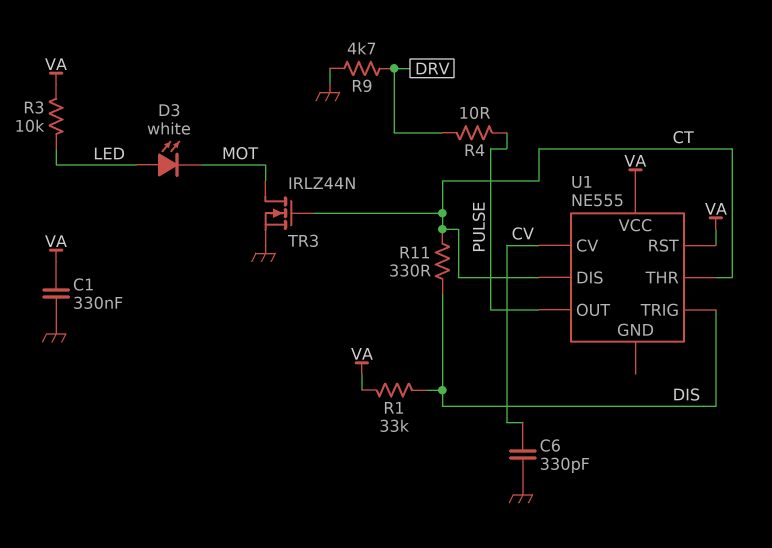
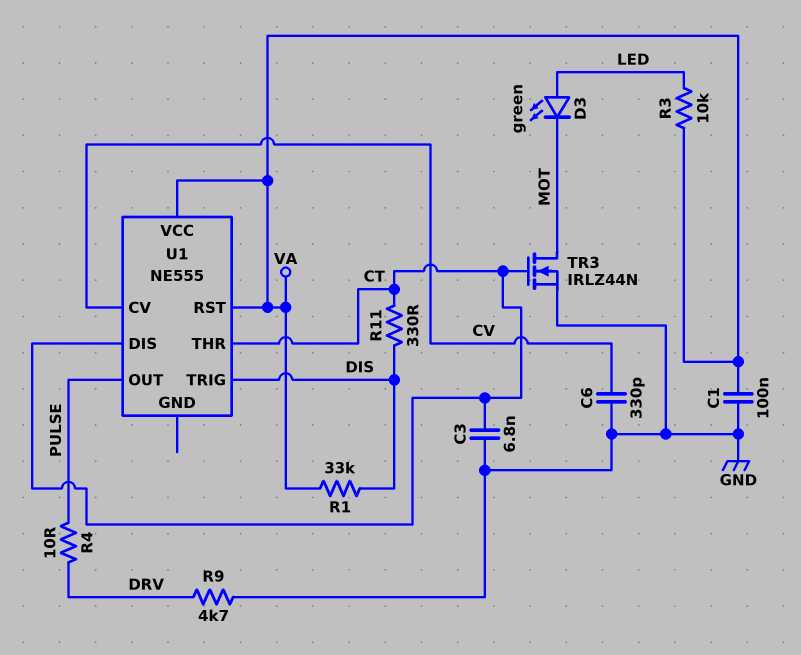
C1: 330nF (GND, VA) -> 100nF (GND, VA)
C3: none -> 6.8nF (CT, GND)
D3: LED white (A LED, K MOT) -> LED green (A LED, K MOT)

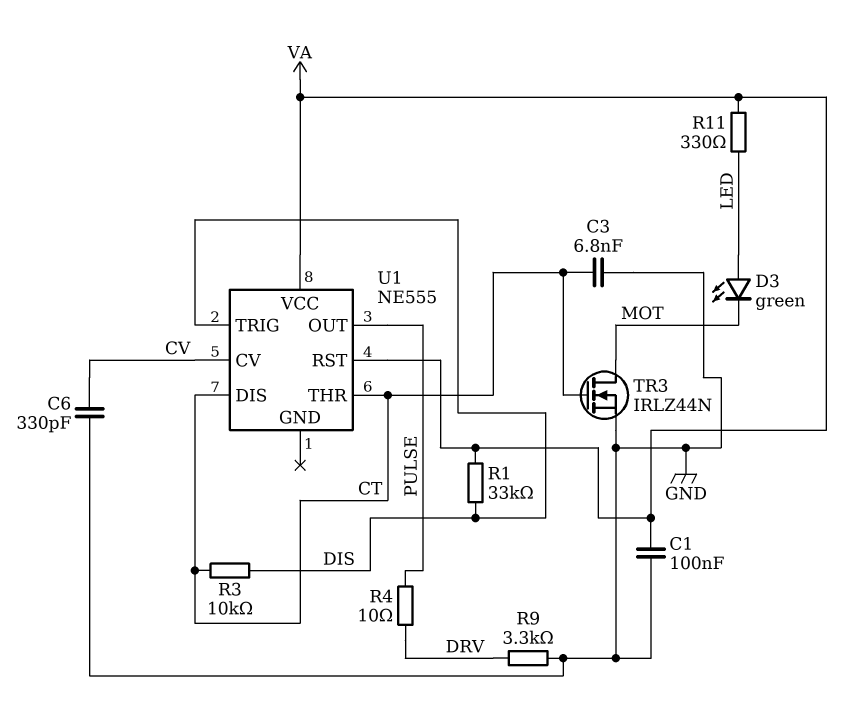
R3: 10k (LED, VA) -> 10k (CT, DIS)
R9: 4.7k (DRV, GND) -> 3.3k (DRV, GND)
R11: 330 (CT, DIS) -> 330 (LED, VA)

